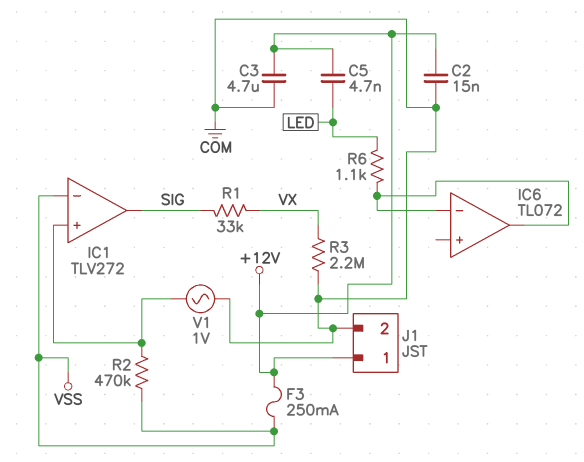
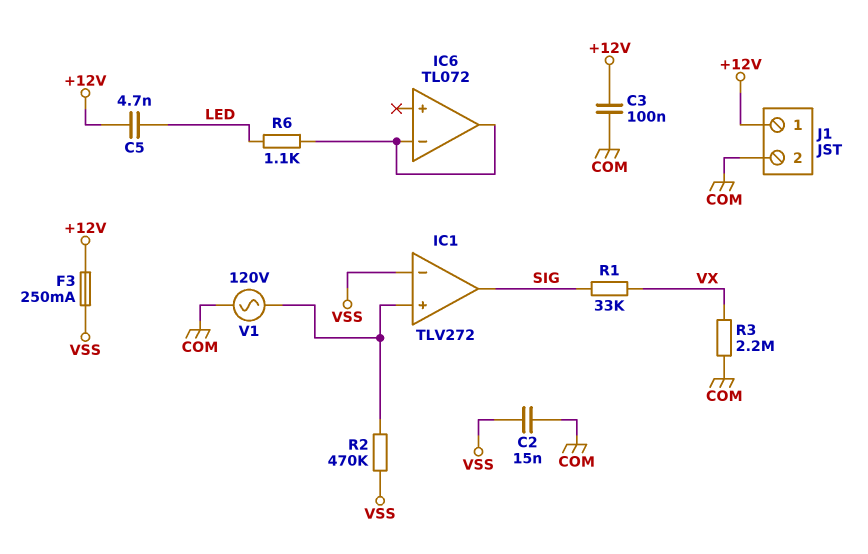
C2: 15nF (+12V, COM) -> 15nF (COM, VSS)
C3: 4.7uF (+12V, COM) -> 100nF (+12V, COM)
V1: AC 1V (COM, IC1/in+) -> AC 120V (COM, IC1/in+)

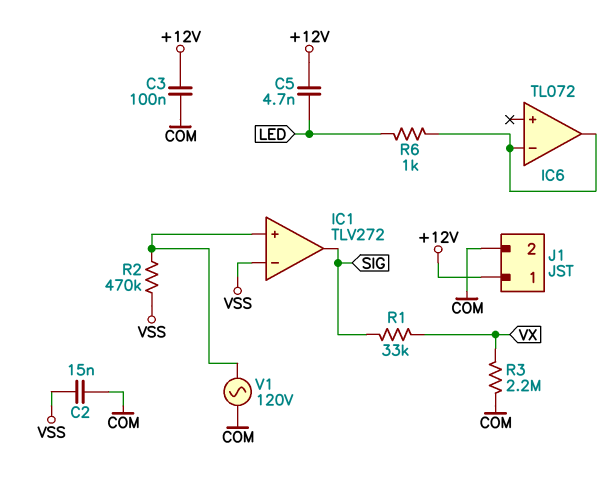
F3: 250mA (+12V, VSS) -> none
R6: 1.1k (IC6/in-, LED) -> 1k (IC6/in-, LED)

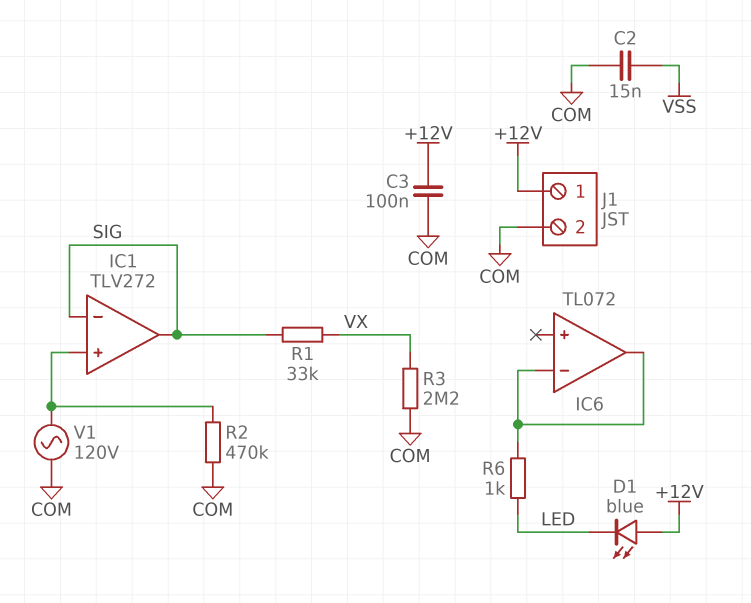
C5: 4.7nF (+12V, LED) -> none
D1: none -> LED blue (A +12V, K LED)
IC1 pin in-: VSS -> SIG
R2: 470k (IC1/in+, VSS) -> 470k (COM, IC1/in+)

